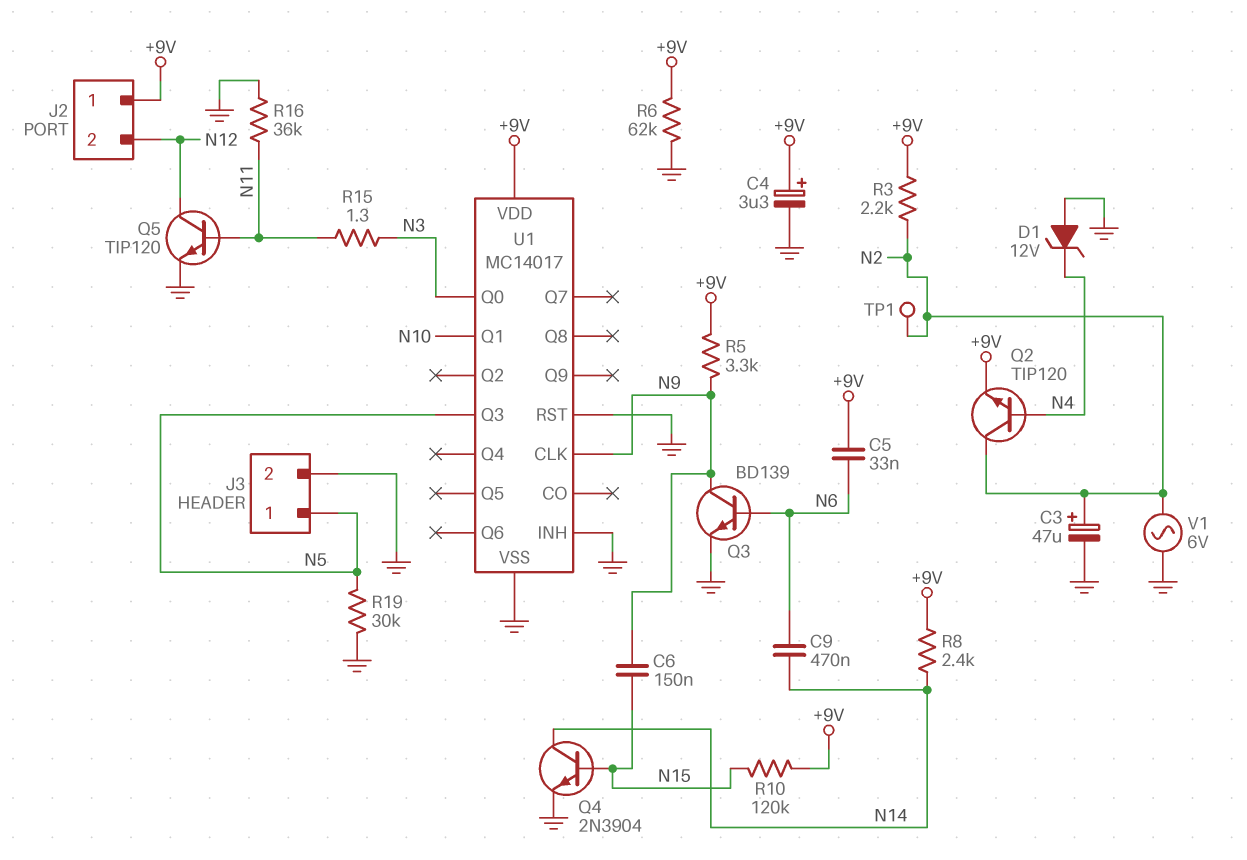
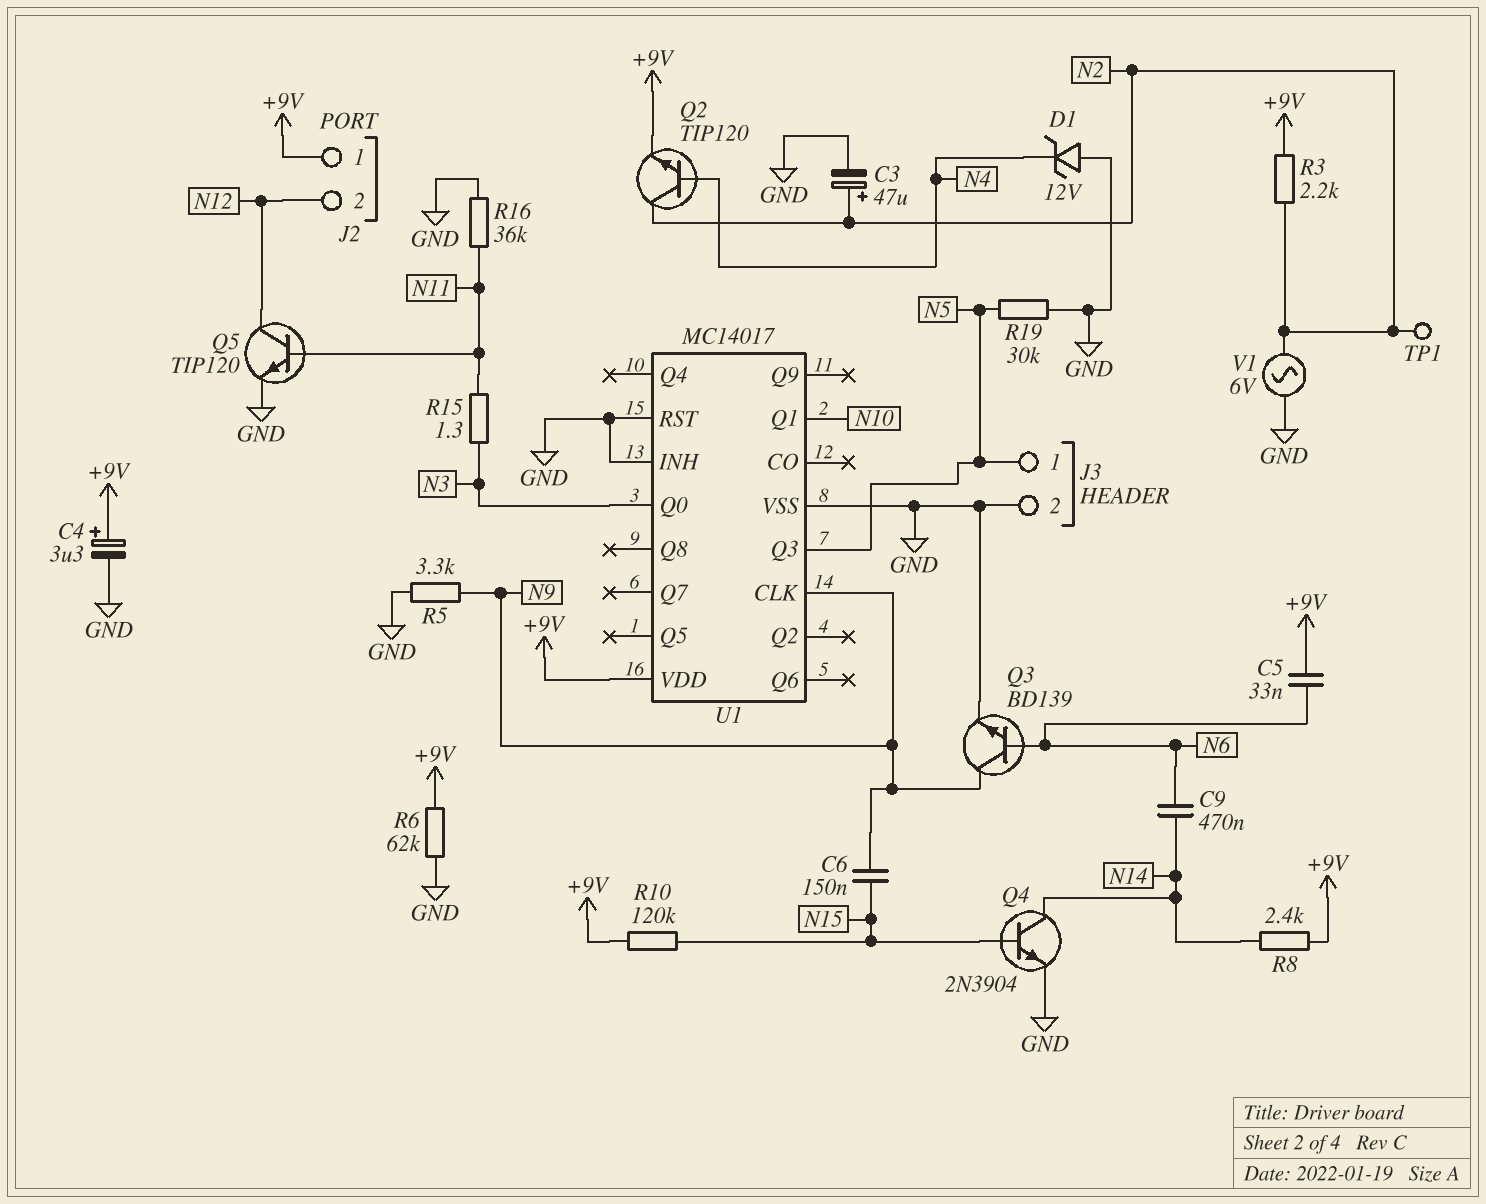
R5: 3.3k (+9V, N9) -> 3.3k (GND, N9)

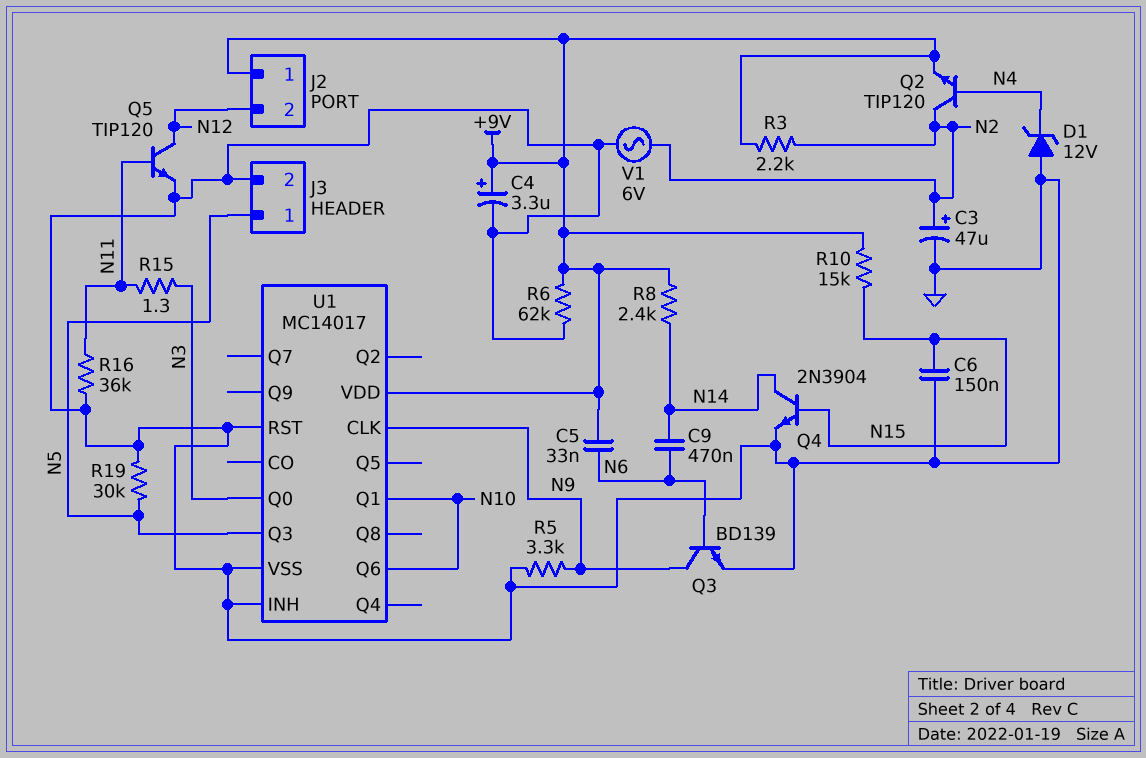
C6: 150nF (N9, N15) -> 150nF (GND, N15)
R10: 120k (+9V, N15) -> 15k (+9V, N15)
TP1: test point (N2) -> none
U1 pin Q6: none -> N10

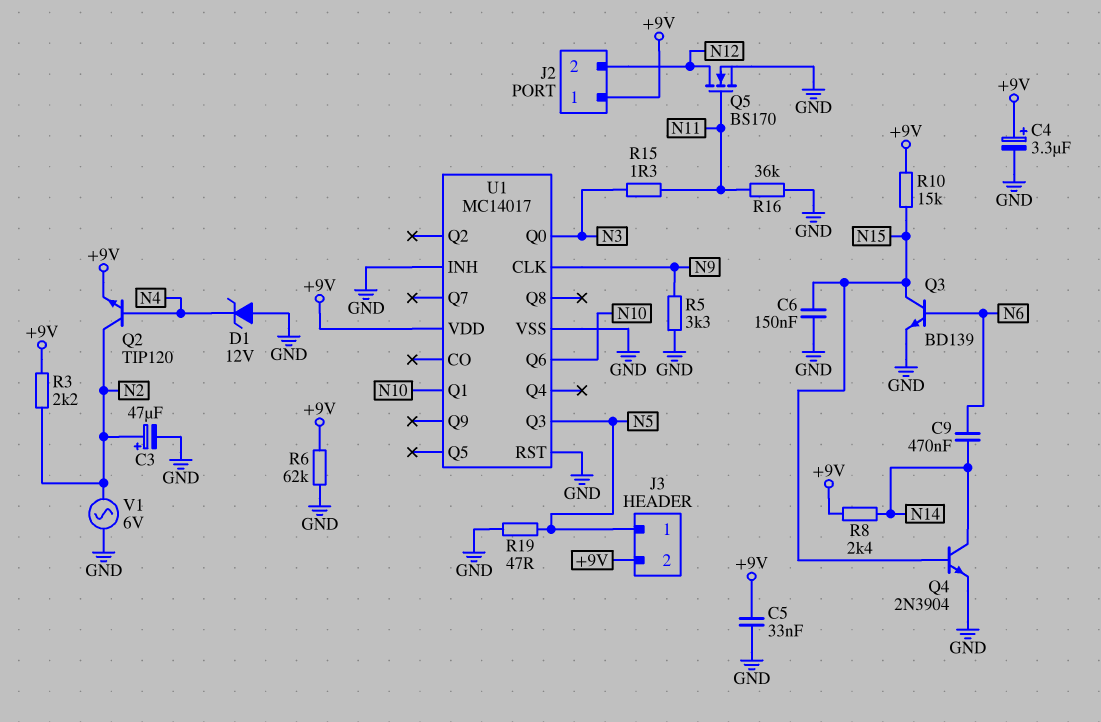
C5: 33nF (+9V, N6) -> 33nF (+9V, GND)
J3 pin 2: GND -> +9V
Q3: NPN BD139 (B N6, C N9, E GND) -> NPN BD139 (B N6, C N15, E GND)
Q5: NPN TIP120 (B N11, C N12, E GND) -> NMOS BS170 (G N11, D N12, S GND)
R19: 30k (GND, N5) -> 47 (GND, N5)

